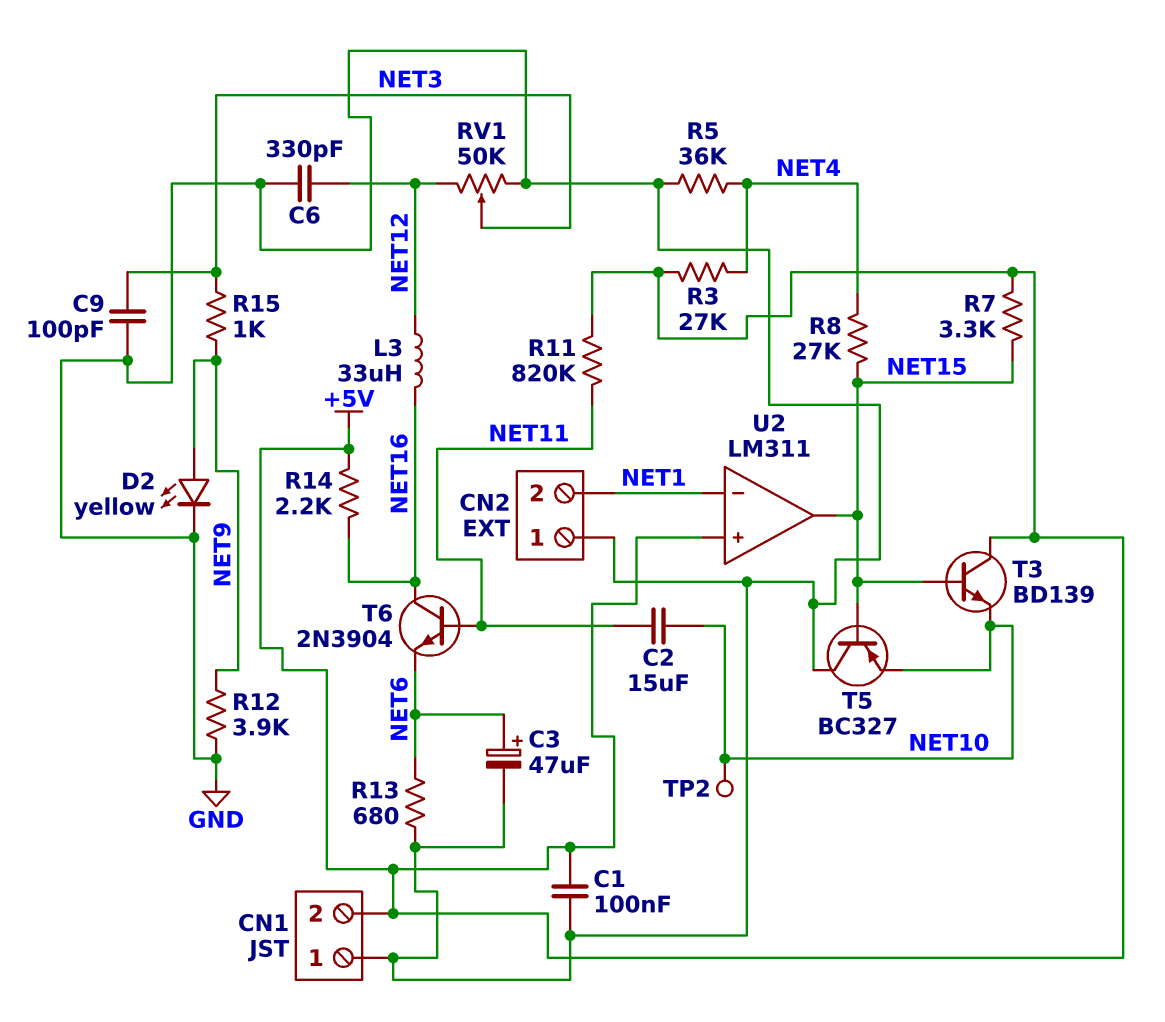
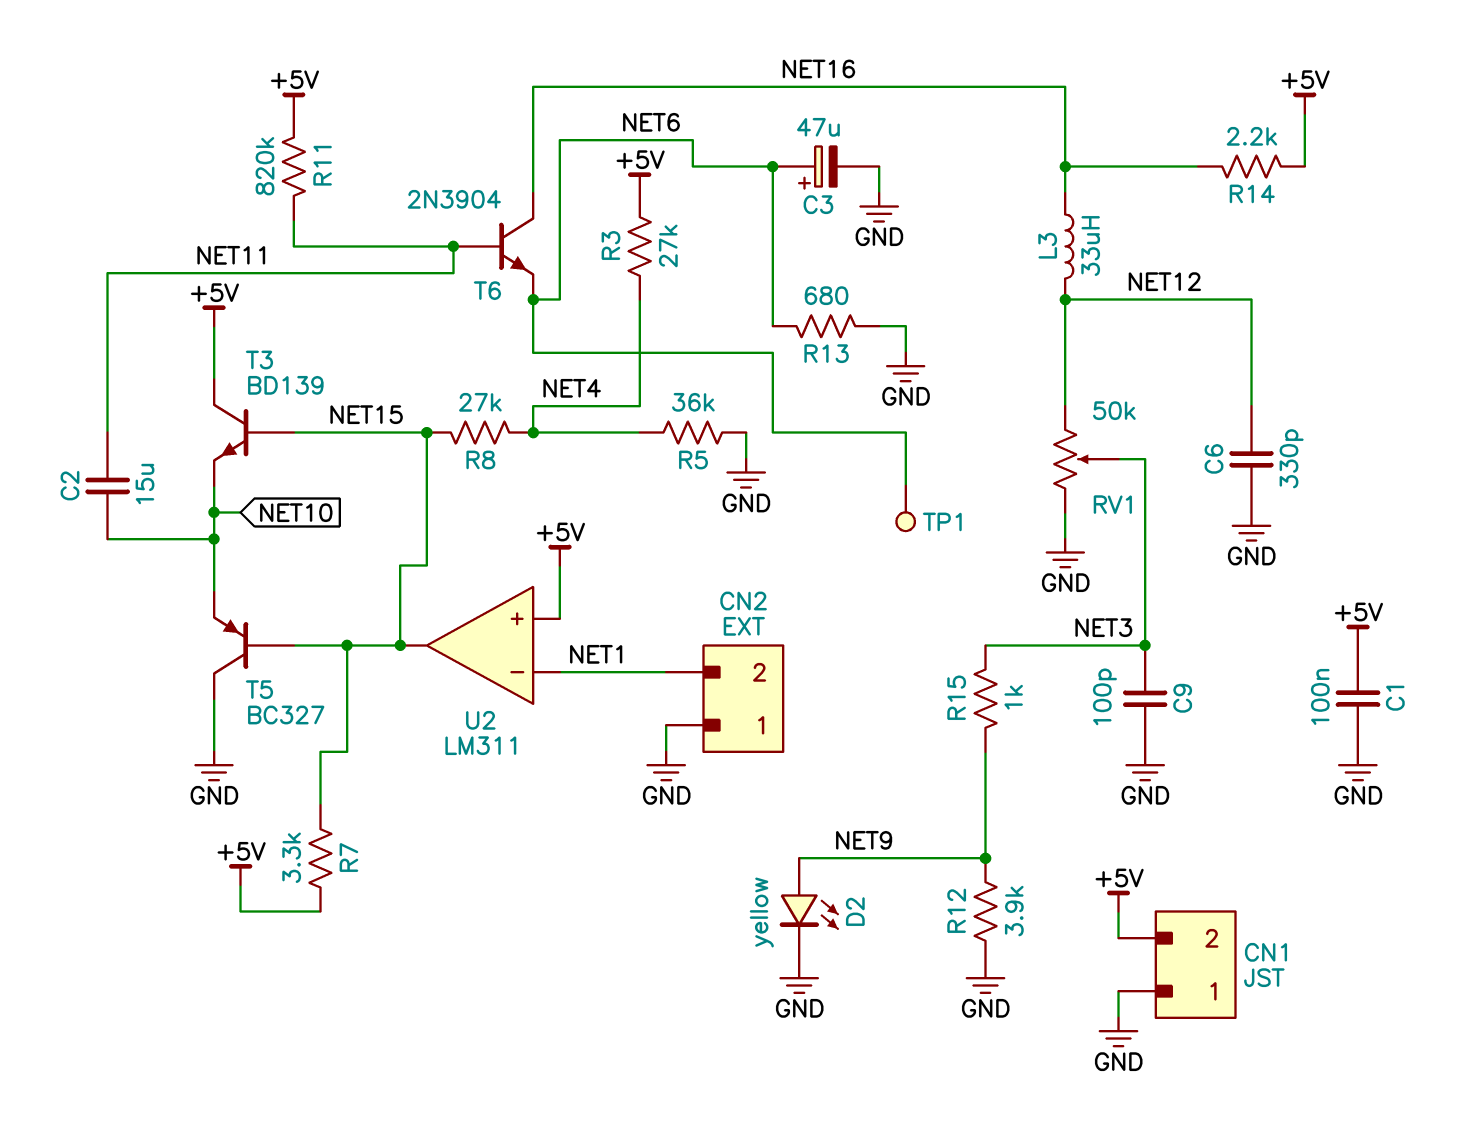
TP1: none -> test point (NET6)
TP2: test point (NET10) -> none

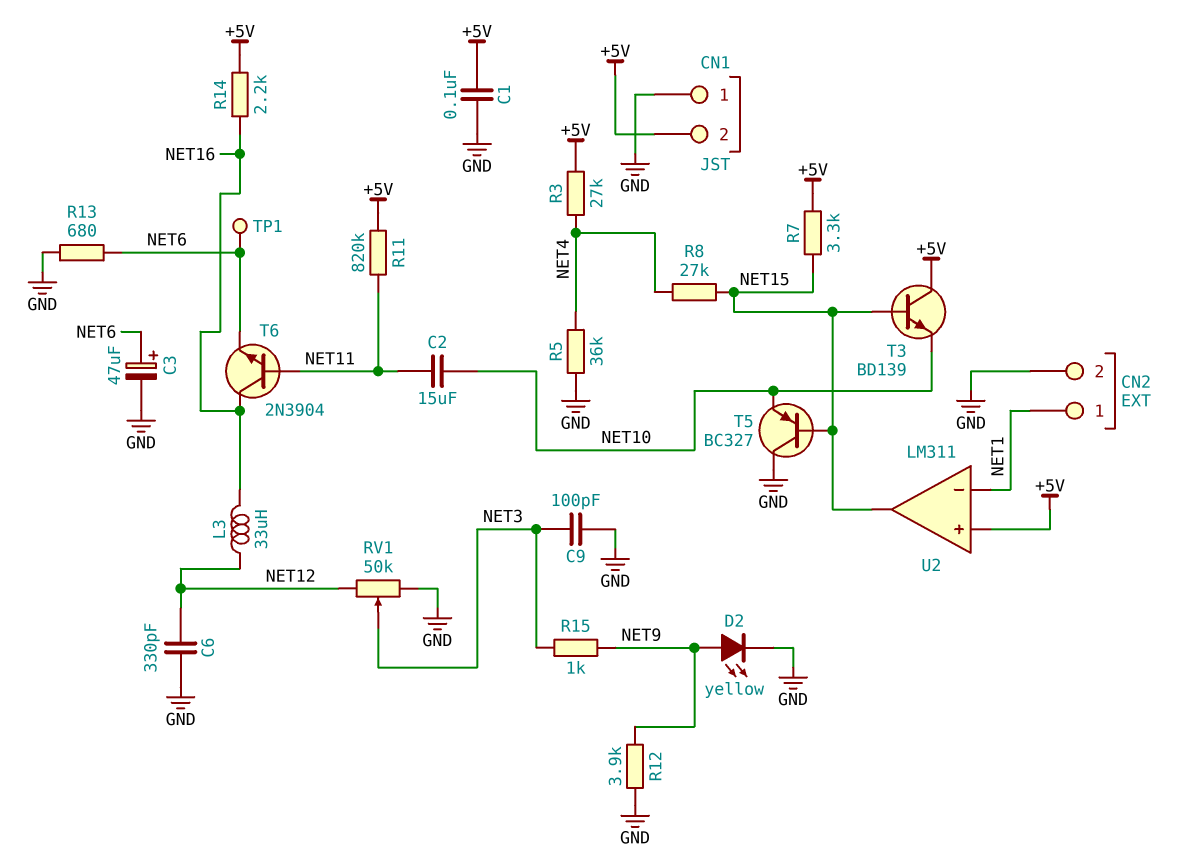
CN2 pin 1: GND -> NET1
CN2 pin 2: NET1 -> GND

